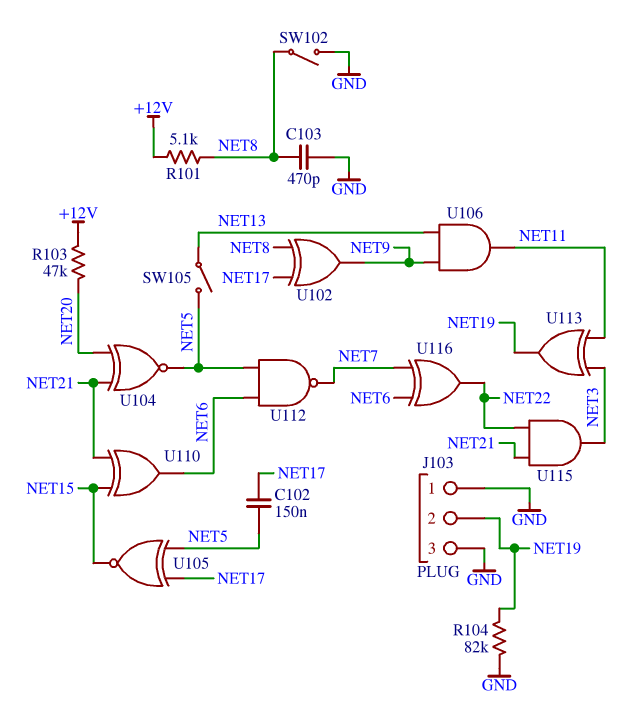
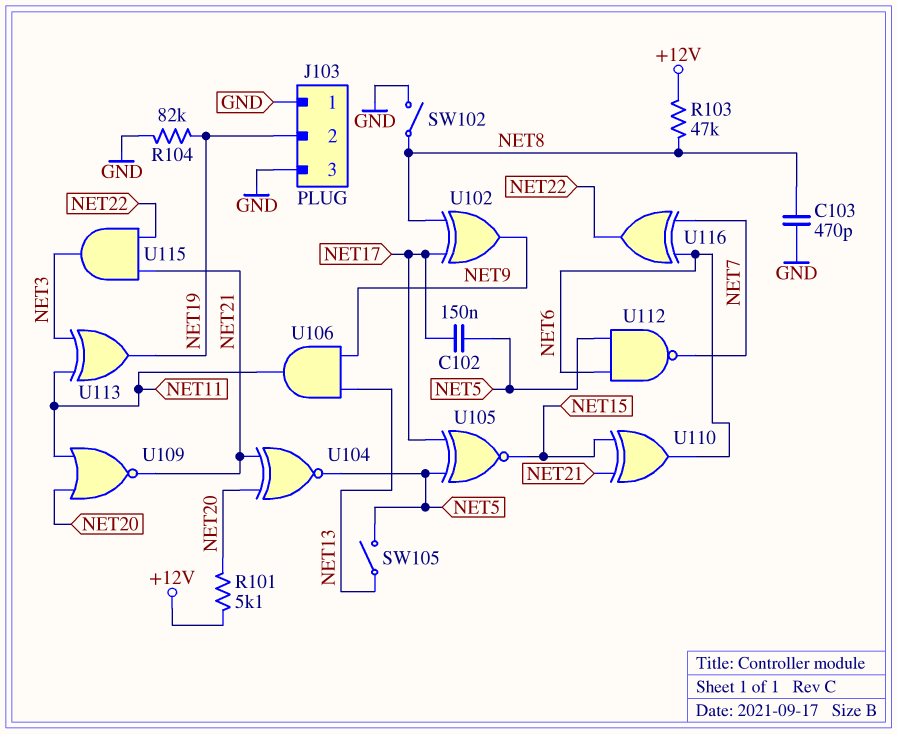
R101: 5.1k (+12V, NET8) -> 5.1k (+12V, NET20)
R103: 47k (+12V, NET20) -> 47k (+12V, NET8)
U109: none -> NOR (in NET11, in NET20, out NET21)

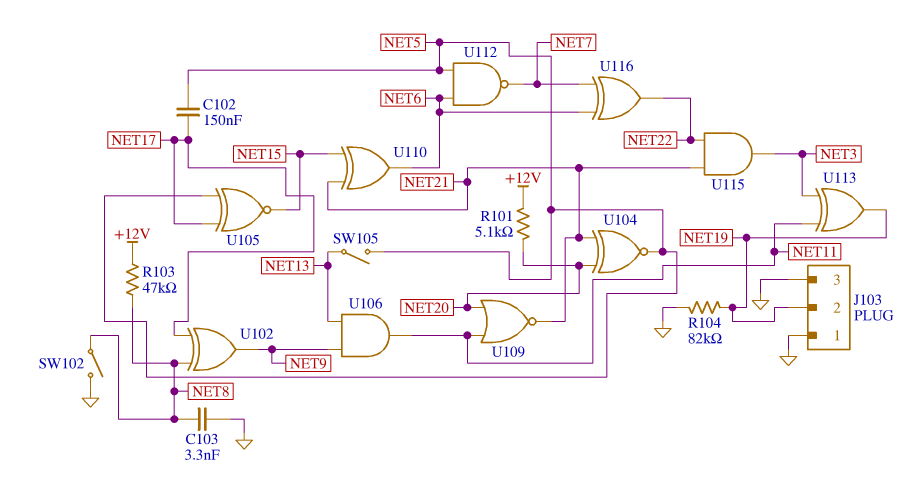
C103: 470pF (GND, NET8) -> 3.3nF (GND, NET8)

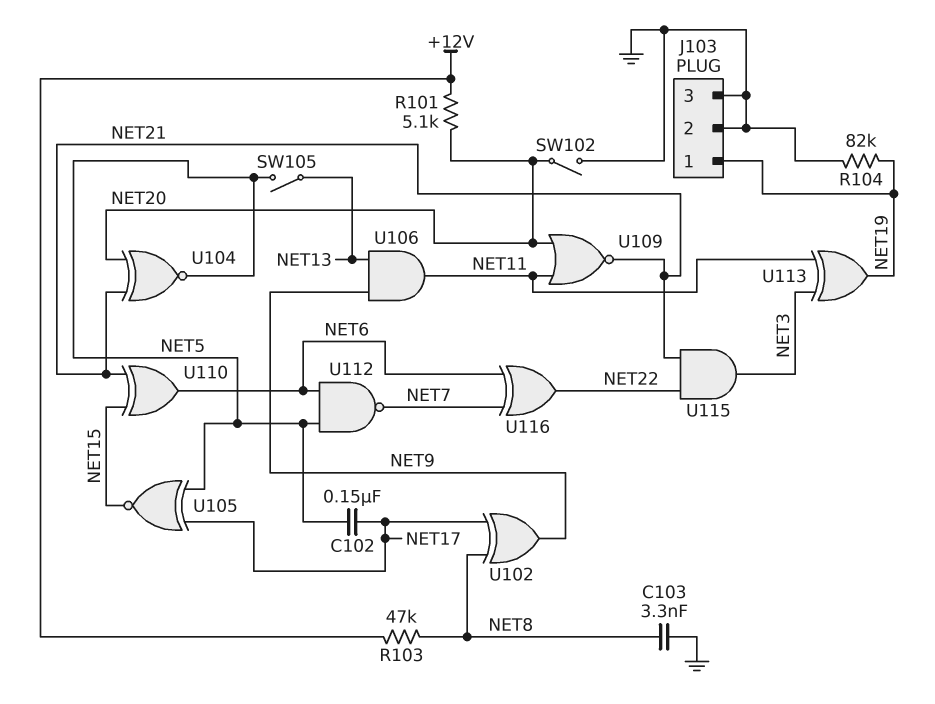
J103 pin 1: GND -> NET19
J103 pin 2: NET19 -> GND
SW102: switch (GND, NET8) -> switch (GND, NET20)

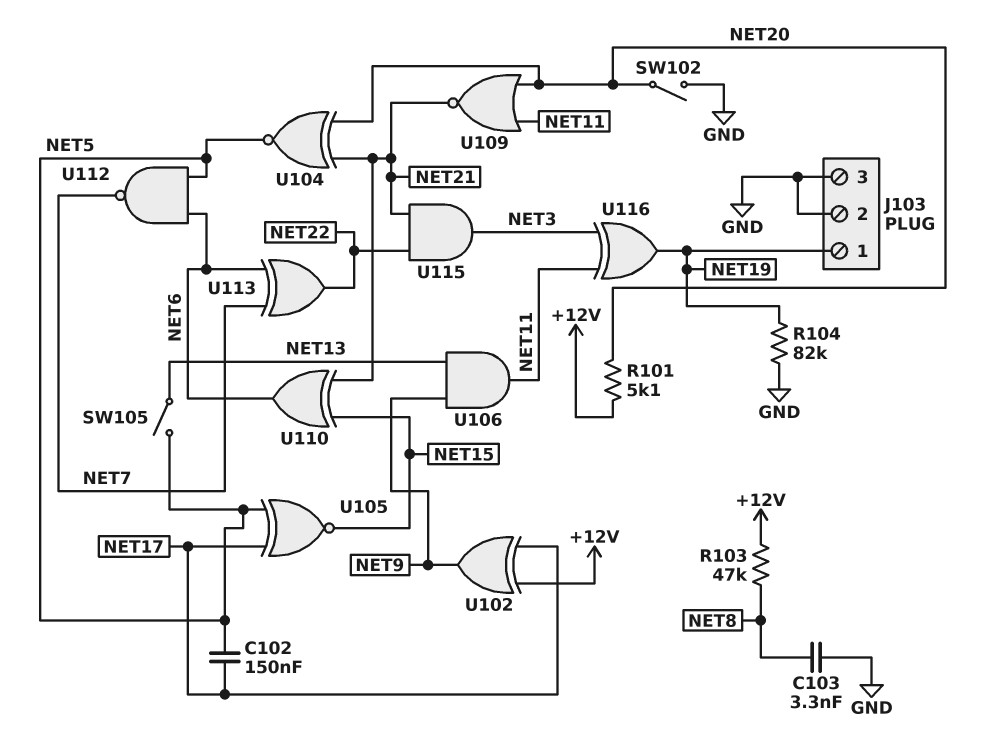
U102: XOR (in NET8, in NET17, out NET9) -> XOR (in +12V, in NET17, out NET9)
U113: XOR (in NET3, in NET11, out NET19) -> XOR (in NET6, in NET7, out NET22)
U116: XOR (in NET6, in NET7, out NET22) -> XOR (in NET3, in NET11, out NET19)

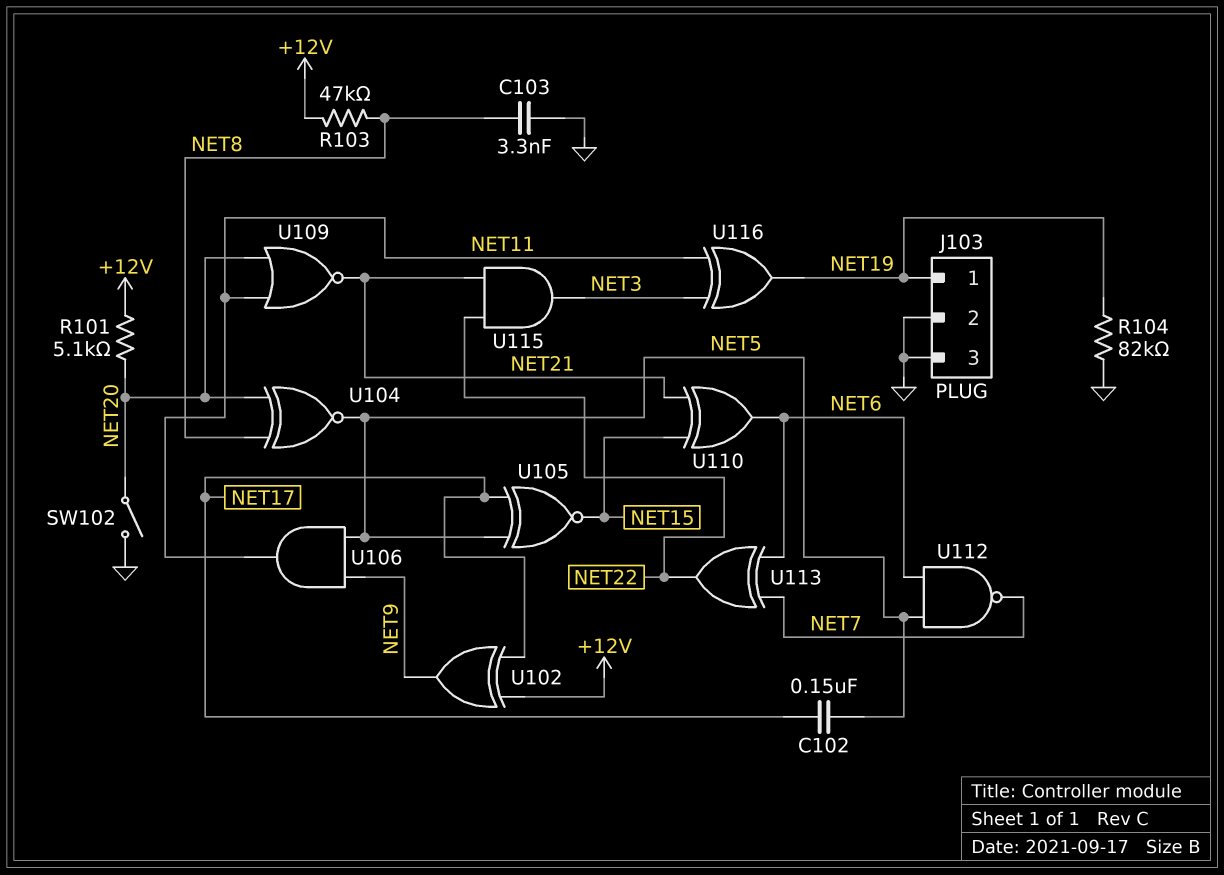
SW105: switch (NET5, NET13) -> none
U104: XNOR (in NET20, in NET21, out NET5) -> XNOR (in NET8, in NET20, out NET5)
U106: AND (in NET9, in NET13, out NET11) -> AND (in NET5, in NET9, out NET11)

